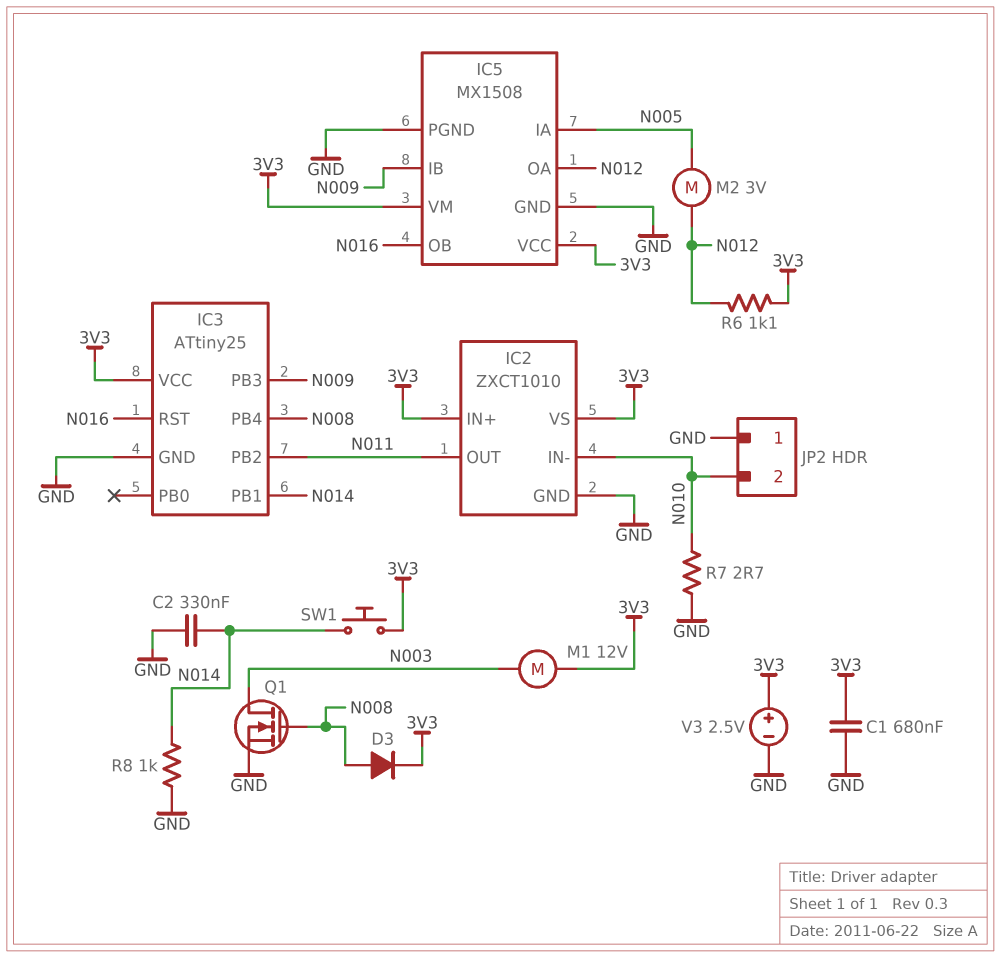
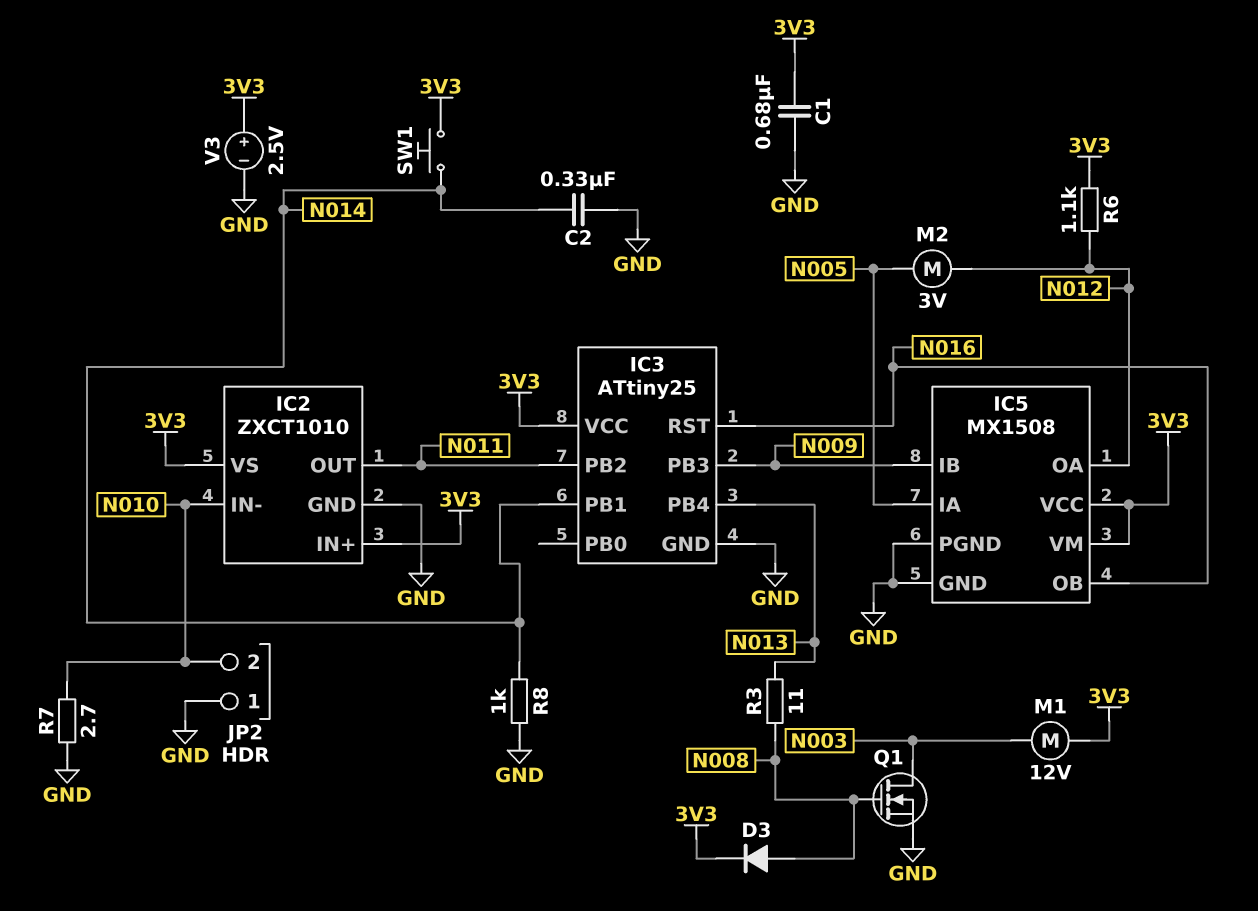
IC3 pin PB4: N008 -> N013
R3: none -> 11 (N008, N013)

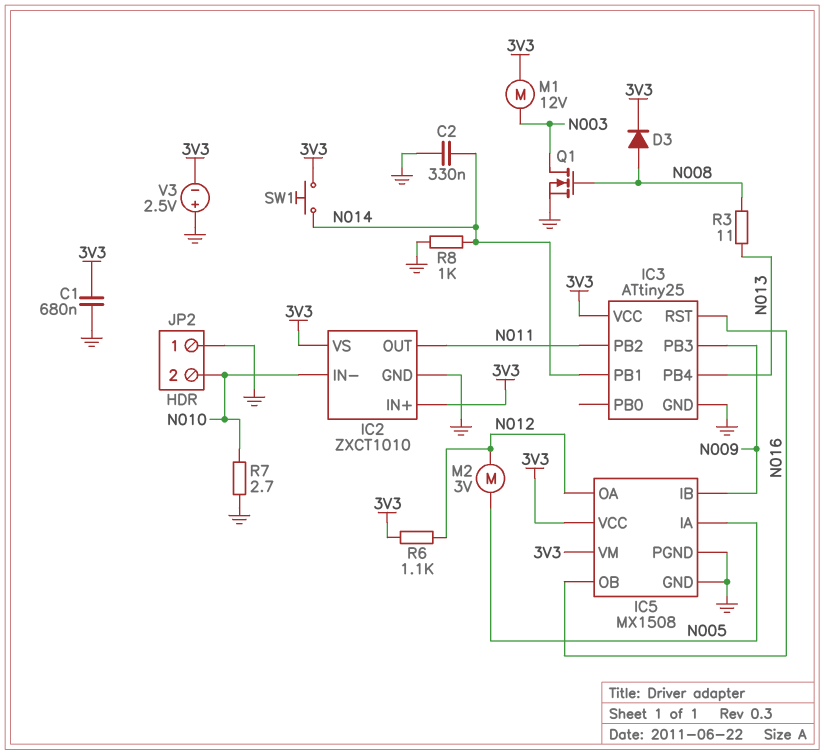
V3: 2.5V (plus 3V3, minus GND) -> 2.5V (plus GND, minus 3V3)

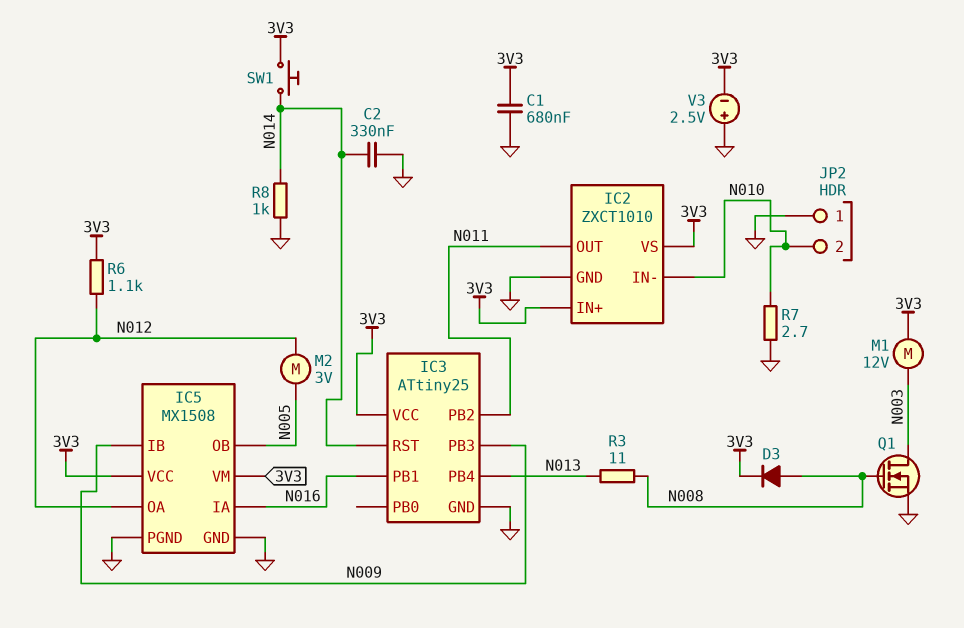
IC3 pin PB1: N014 -> N016
IC3 pin RST: N016 -> N014
IC5 pin IA: N005 -> N016
IC5 pin OB: N016 -> N005

